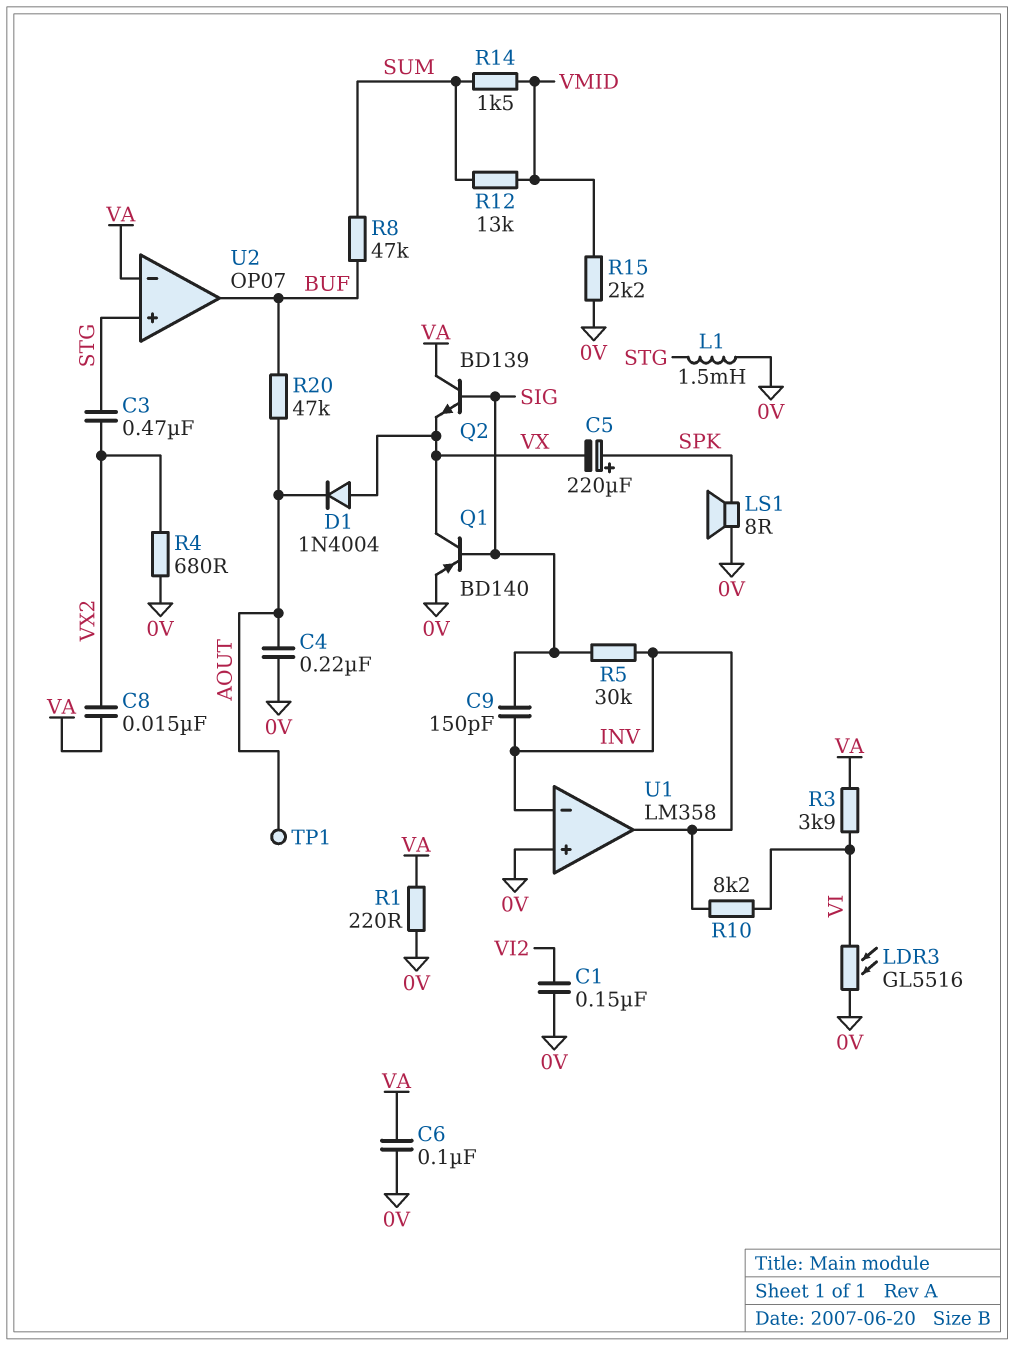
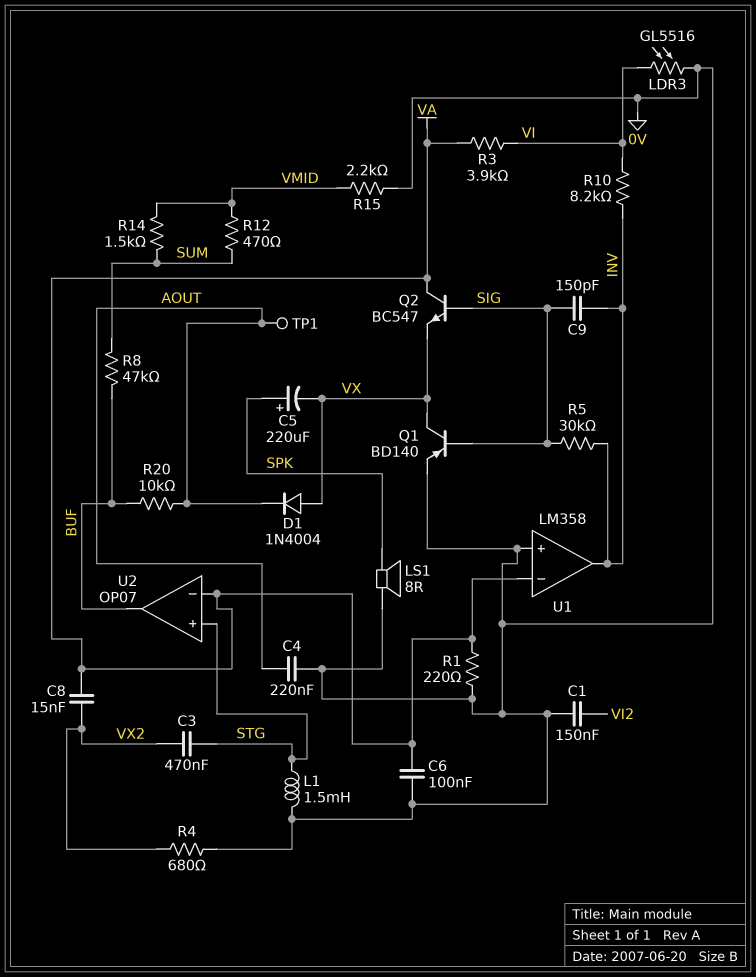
Q2: NPN BD139 (B SIG, C VA, E VX) -> NPN BC547 (B SIG, C VA, E VX)
R12: 13k (SUM, VMID) -> 470 (SUM, VMID)
R20: 47k (AOUT, BUF) -> 10k (AOUT, BUF)
U1 pin in-: INV -> VA

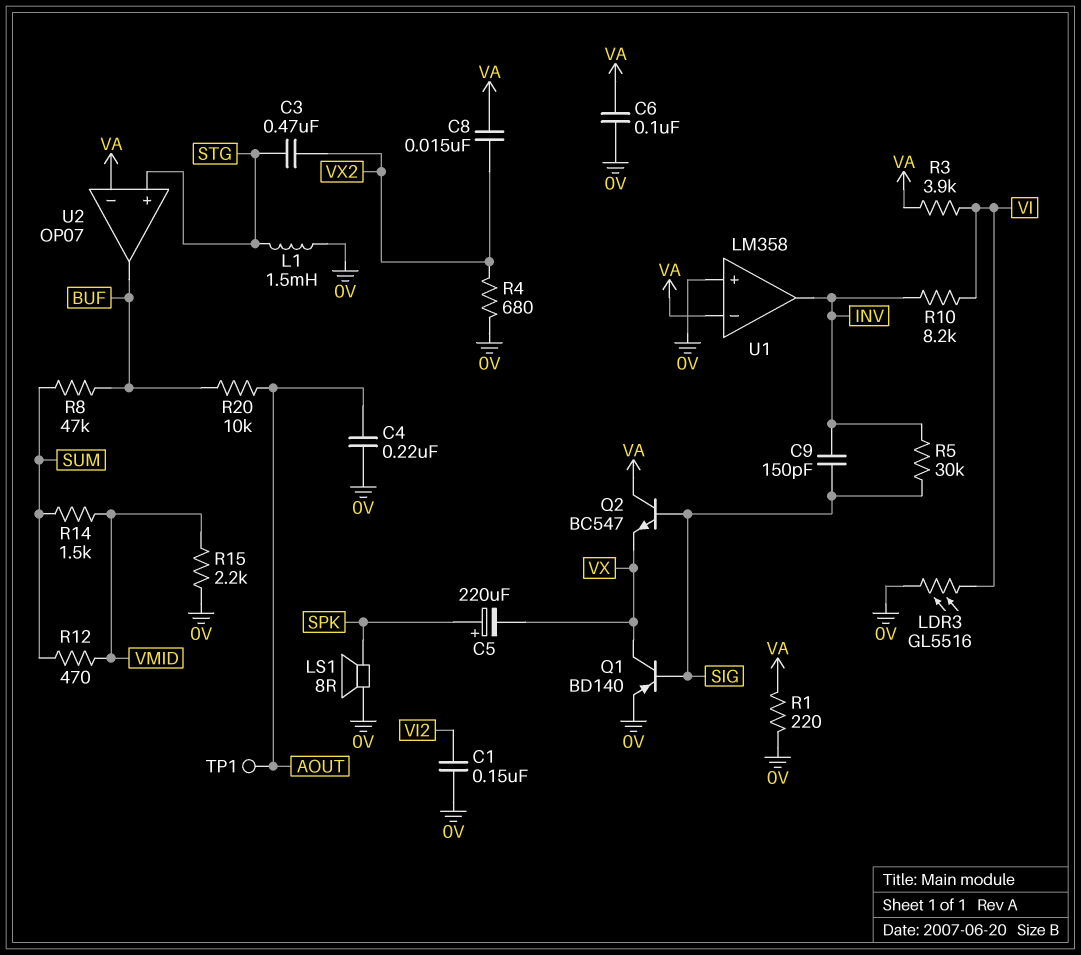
D1: diode 1N4004 (A VX, K AOUT) -> none

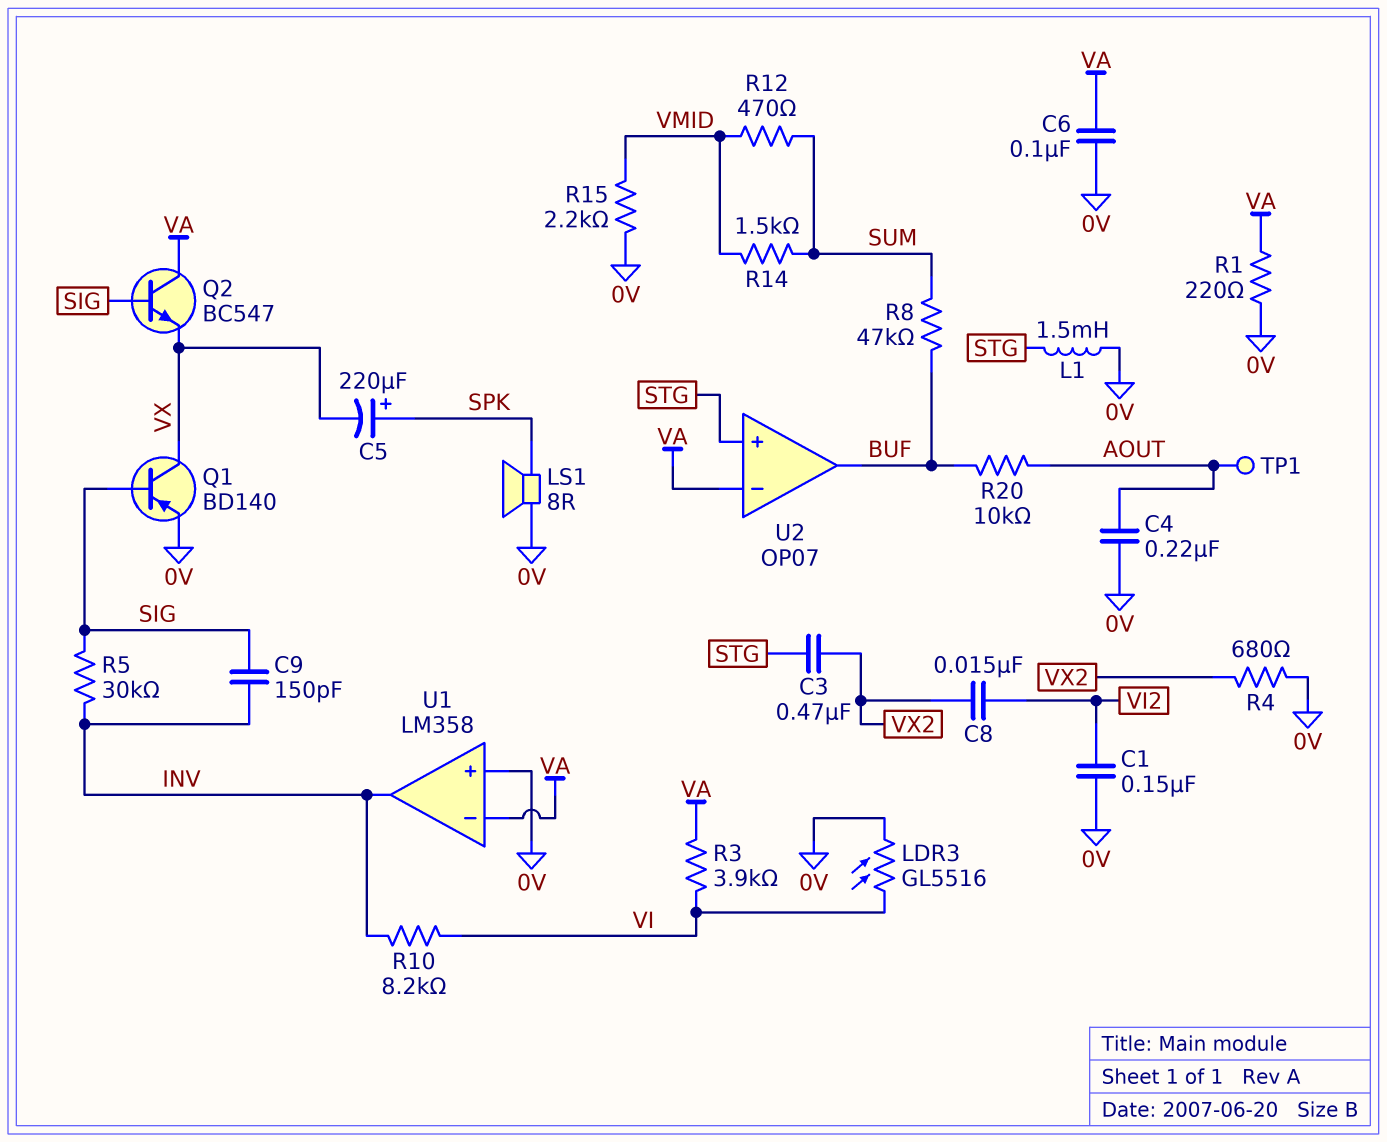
C8: 15nF (VA, VX2) -> 15nF (VI2, VX2)

